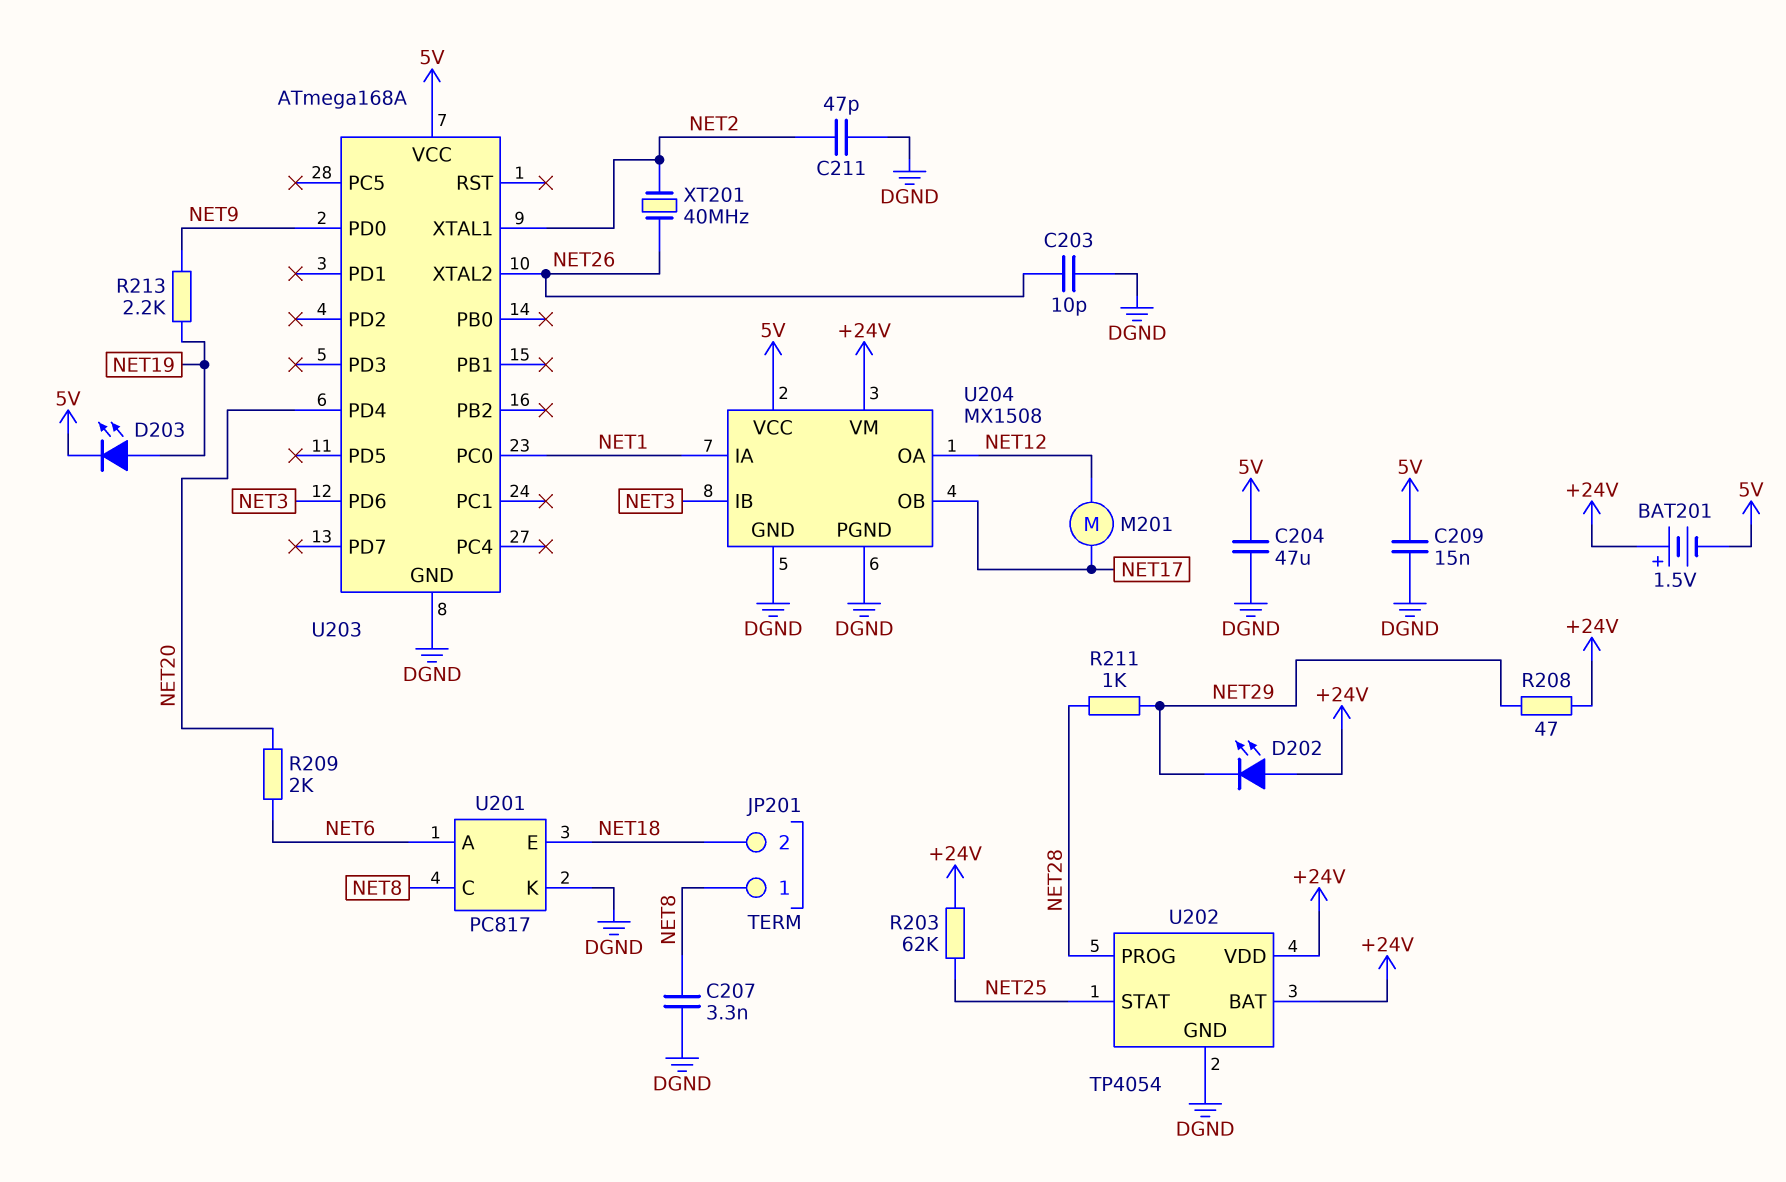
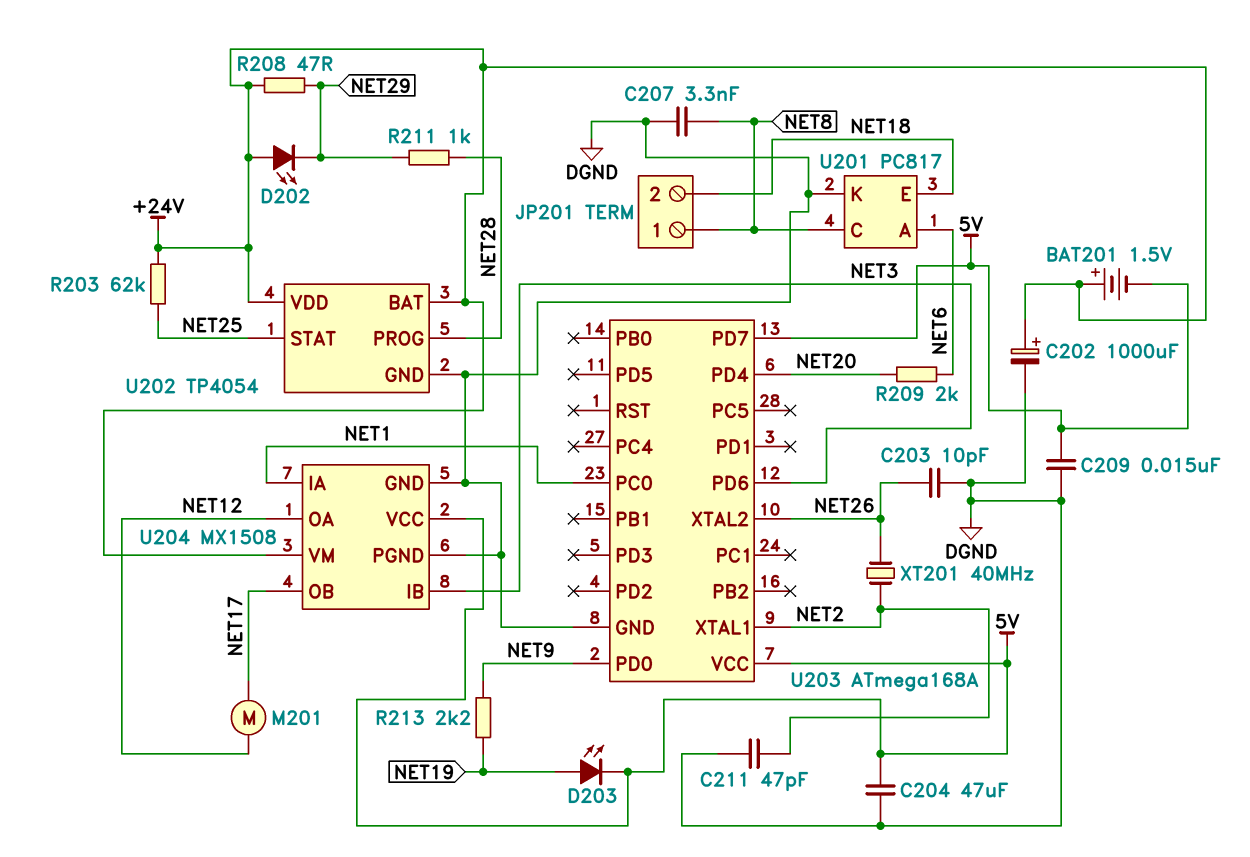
C202: none -> 1000uF (plus +24V, minus DGND)
U203 pin PD7: none -> 5V

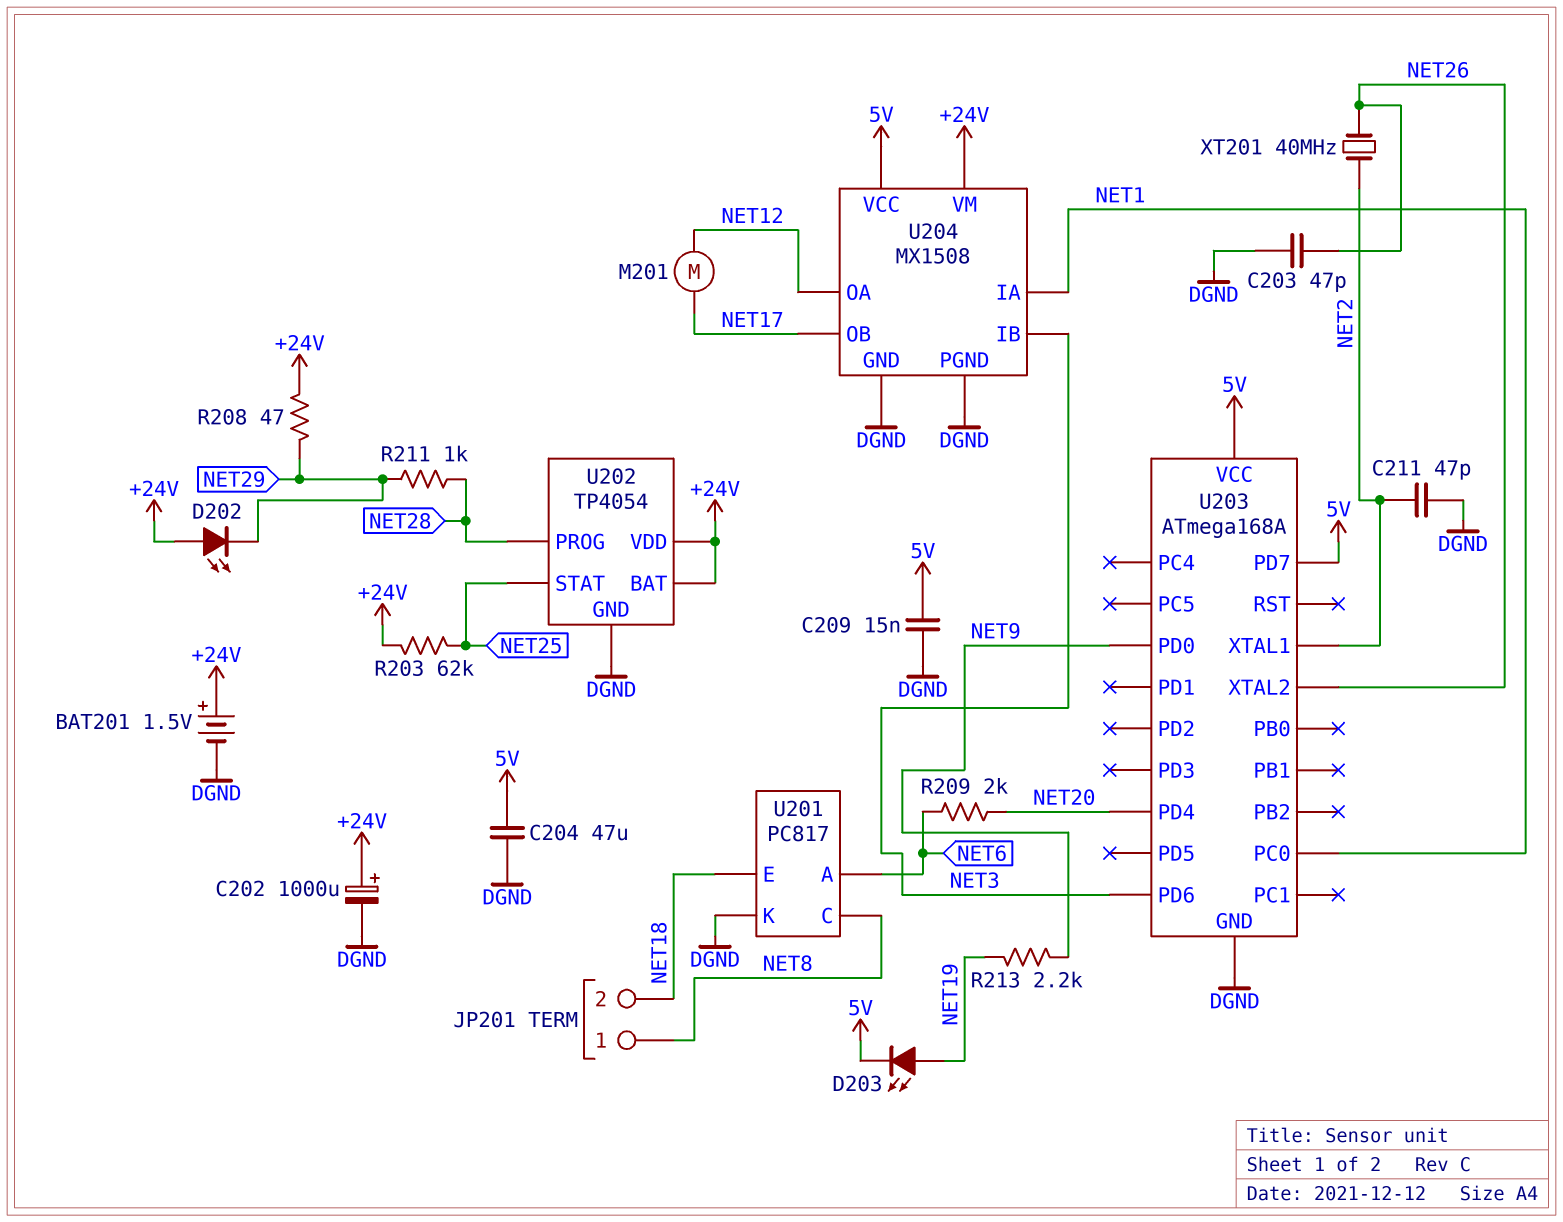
BAT201: 1.5V (plus +24V, minus 5V) -> 1.5V (plus +24V, minus DGND)
C203: 10pF (DGND, NET26) -> 47pF (DGND, NET26)
C207: 3.3nF (DGND, NET8) -> none

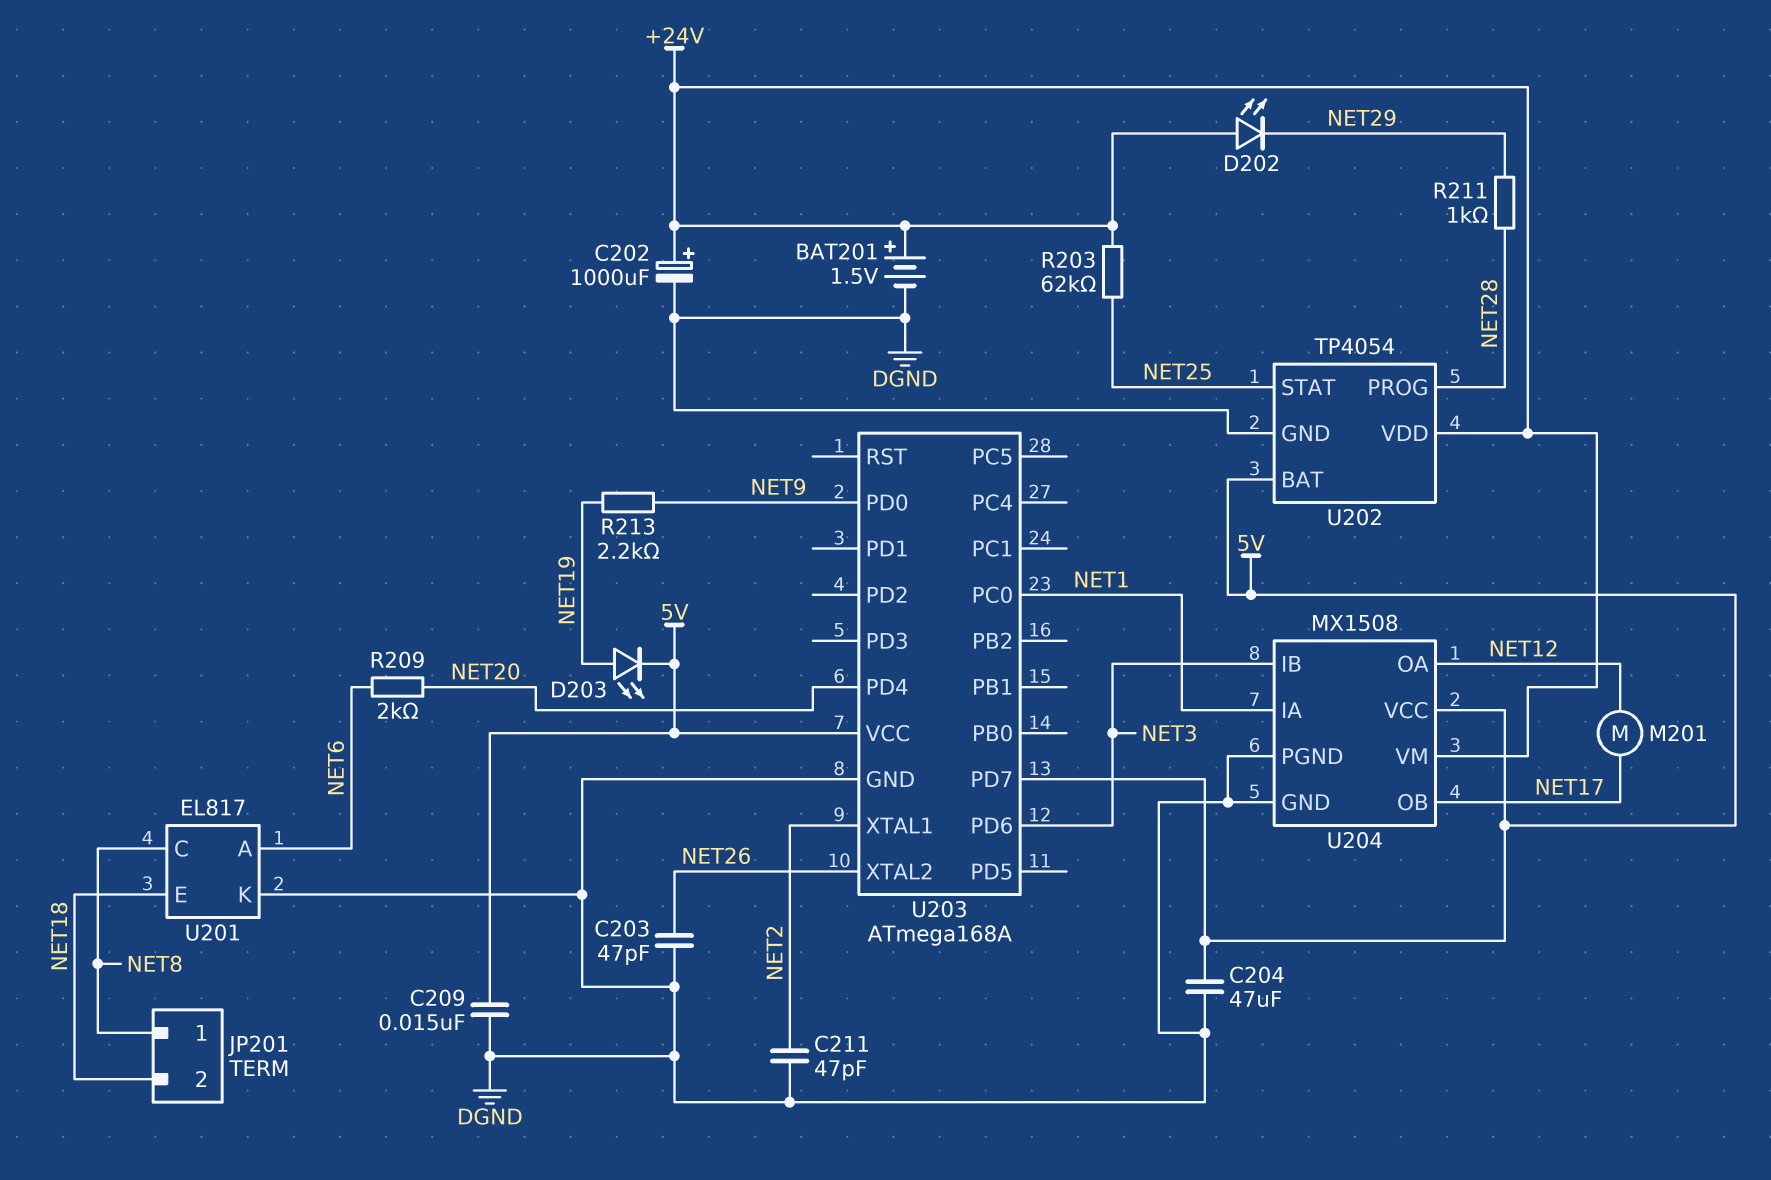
R208: 47 (+24V, NET29) -> none
U201: PC817 -> EL817
U202 pin BAT: +24V -> 5V
XT201: 40MHz (NET2, NET26) -> none

